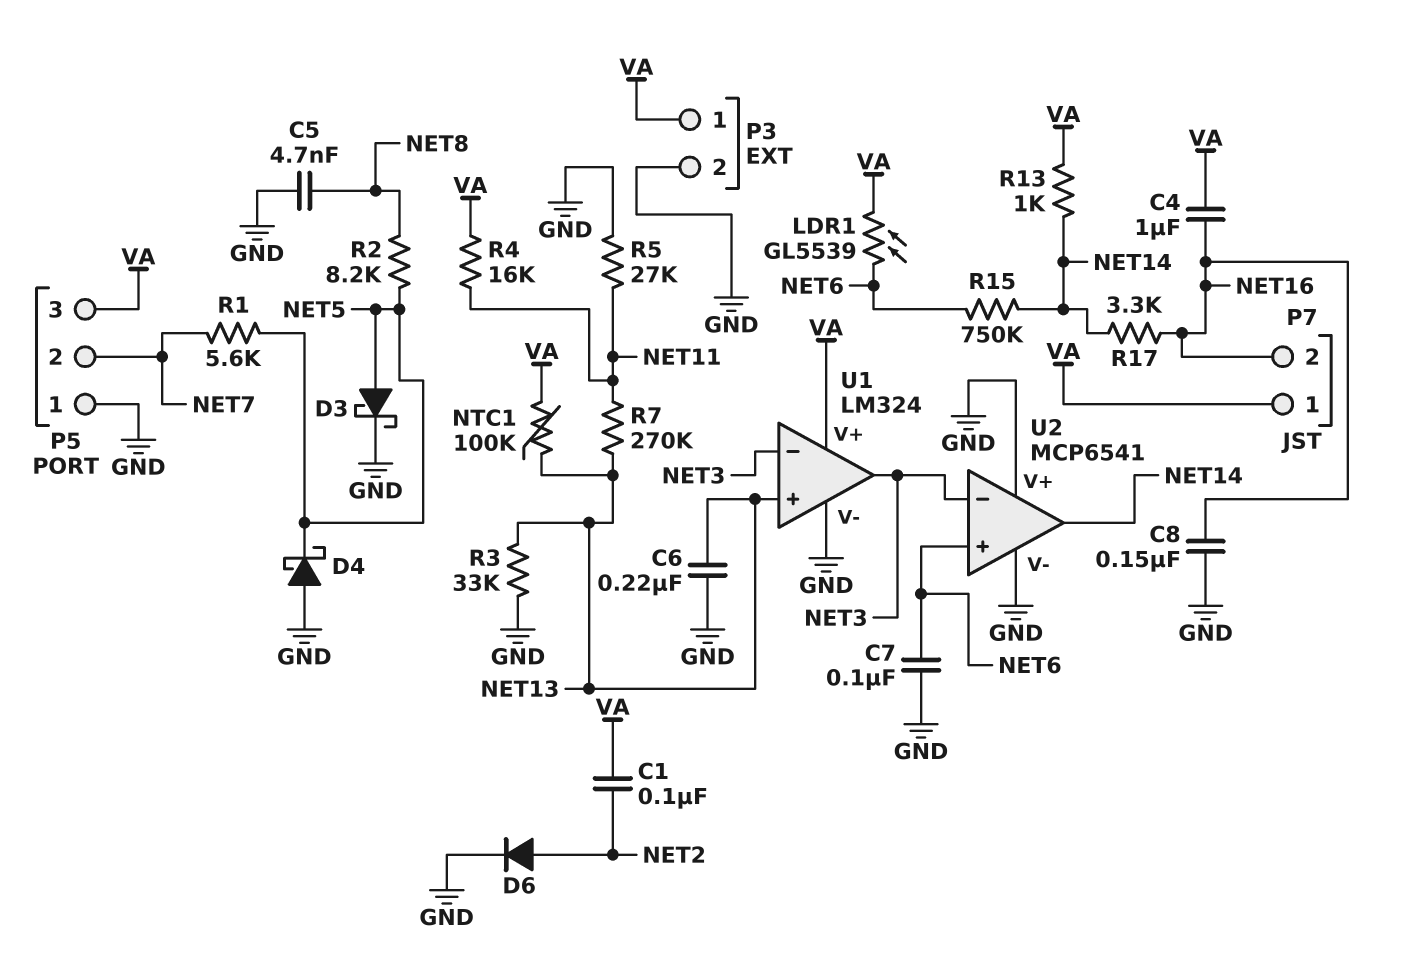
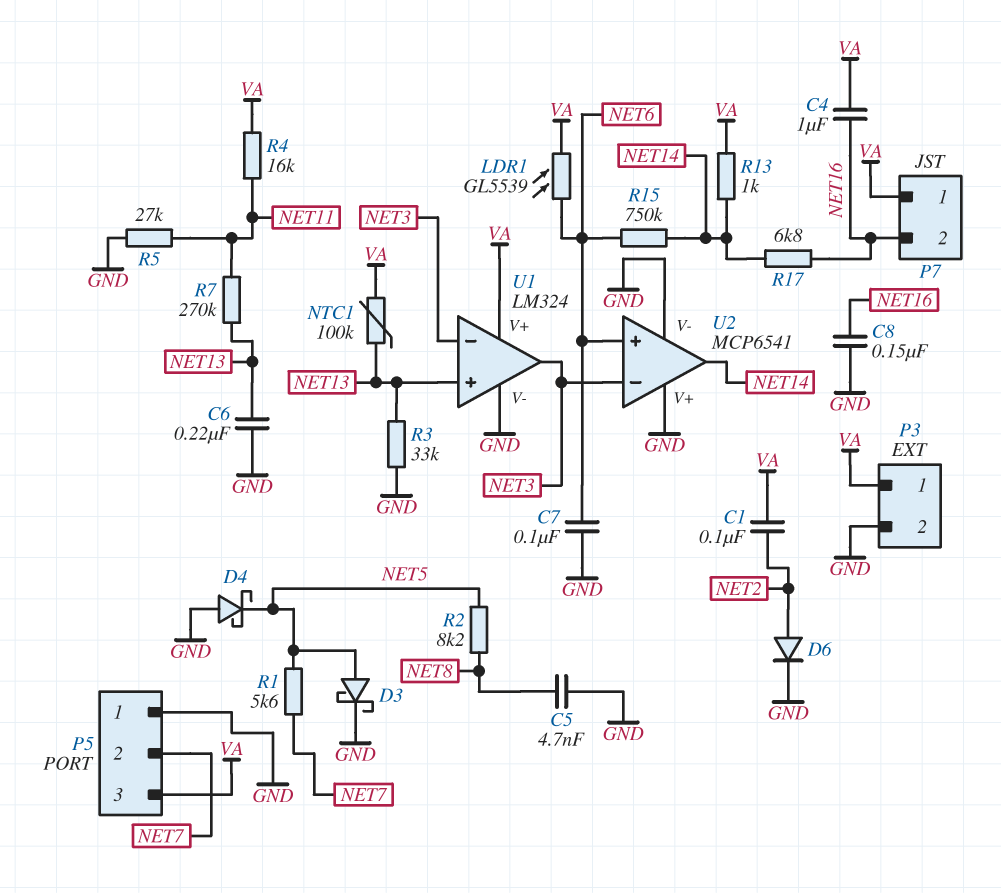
R17: 3.3k (NET14, NET16) -> 6.8k (NET14, NET16)

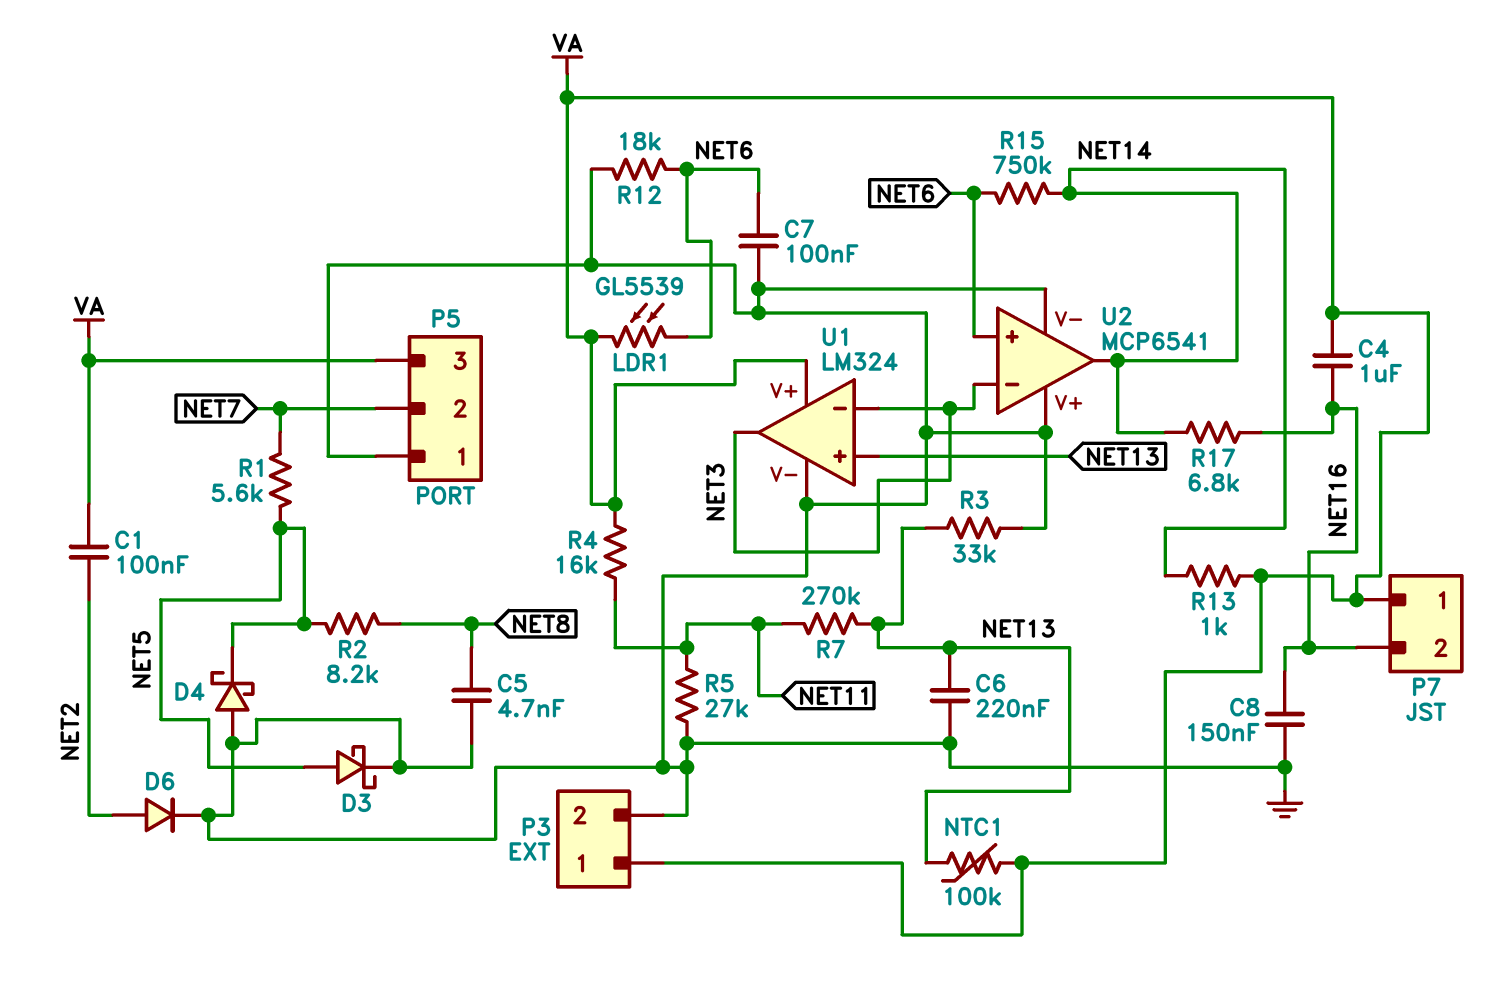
R12: none -> 18k (GND, NET6)

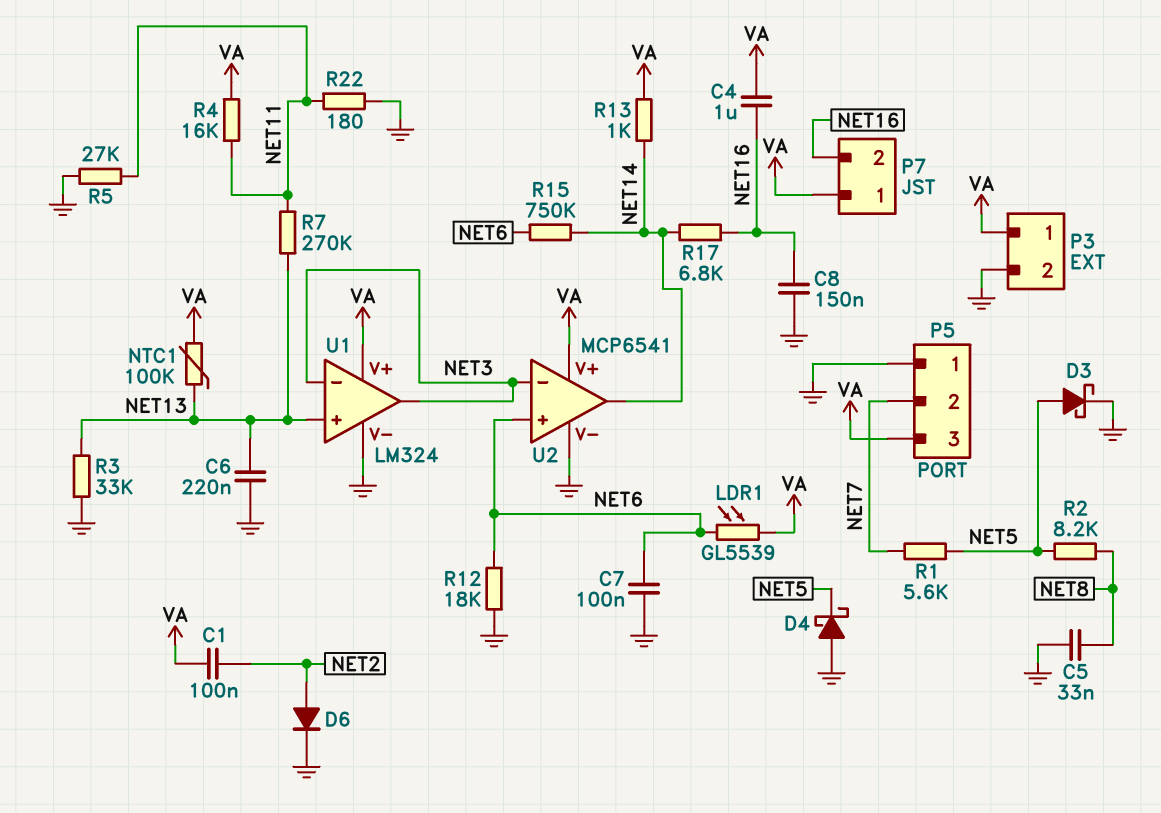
C5: 4.7nF (GND, NET8) -> 33nF (GND, NET8)
R22: none -> 180 (GND, NET11)
U2 pin V+: GND -> VA

